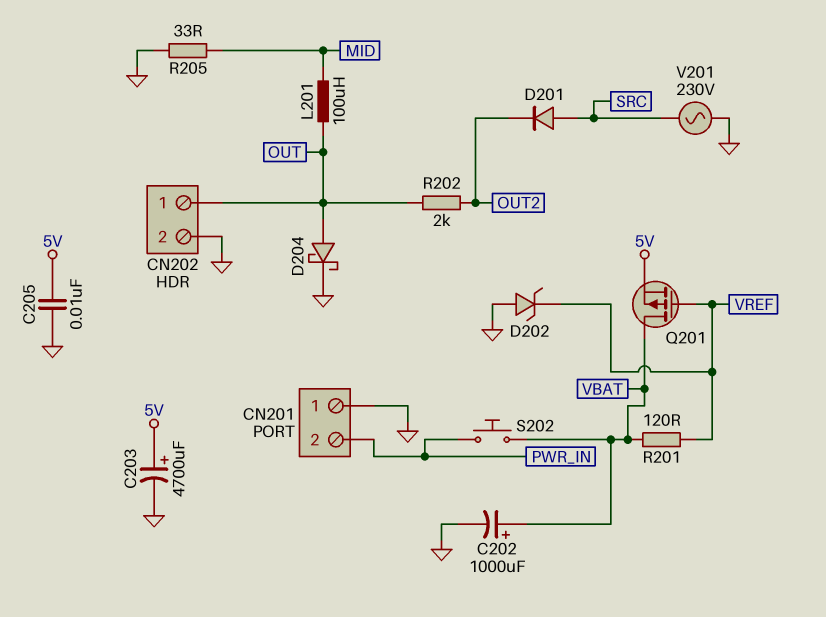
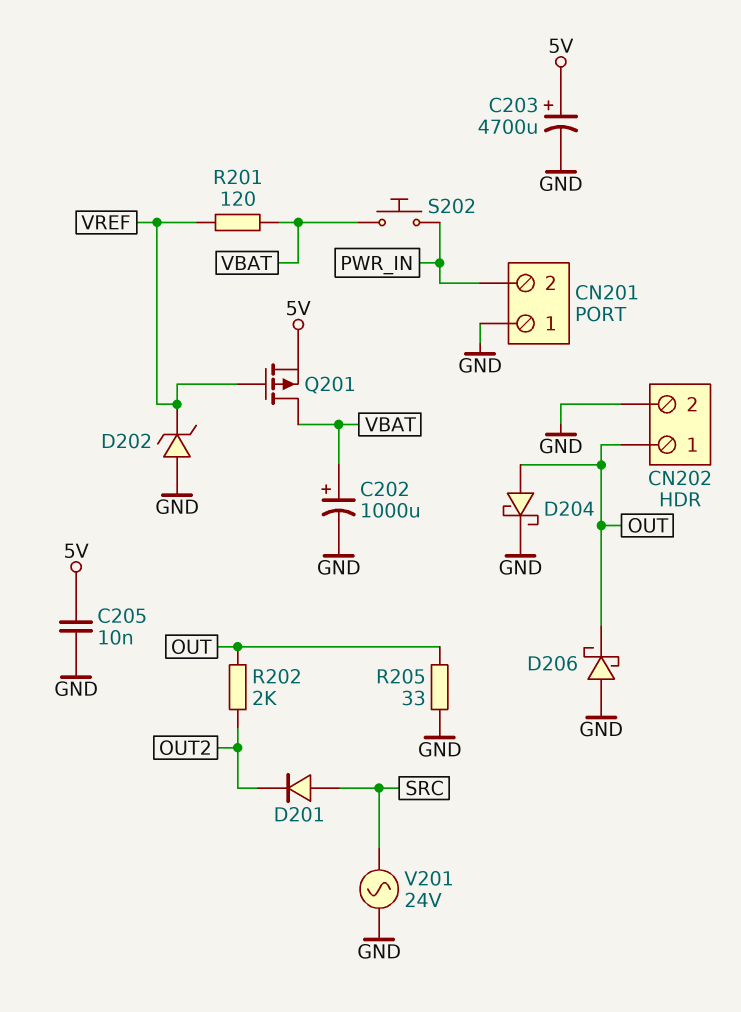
D206: none -> schottky (A GND, K OUT)
L201: 100uH (MID, OUT) -> none
R205: 33 (GND, MID) -> 33 (GND, OUT)
V201: AC 230V (GND, SRC) -> AC 24V (GND, SRC)

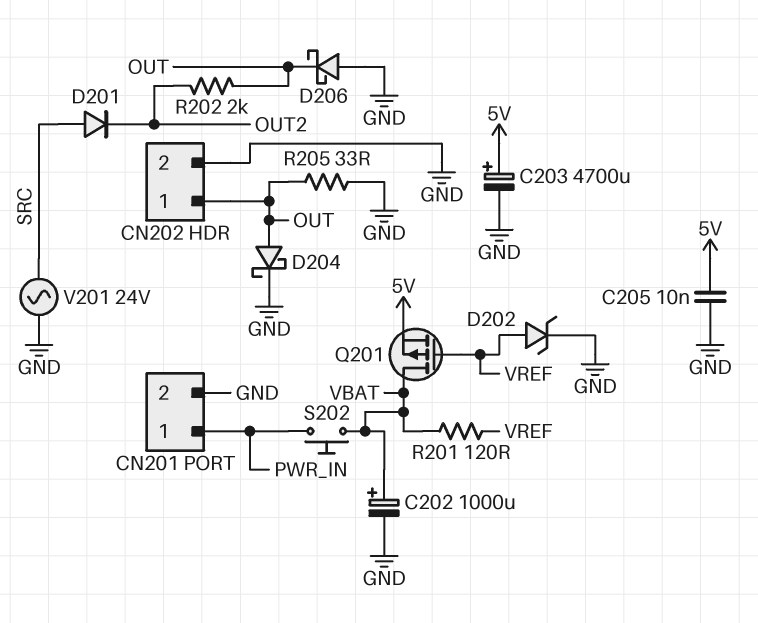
CN201 pin 1: GND -> PWR_IN
CN201 pin 2: PWR_IN -> GND
D202: zener (A GND, K VREF) -> zener (A VREF, K GND)

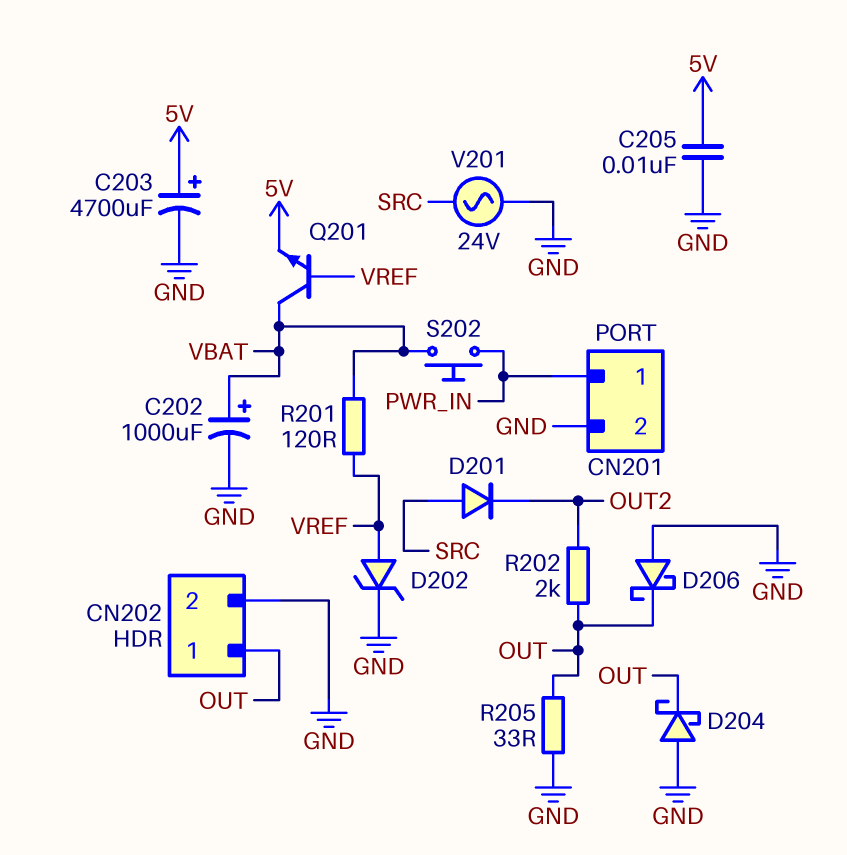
D204: schottky (A OUT, K GND) -> schottky (A GND, K OUT)
Q201: PMOS (G VREF, D VBAT, S 5V) -> NPN (B VREF, C VBAT, E 5V)

